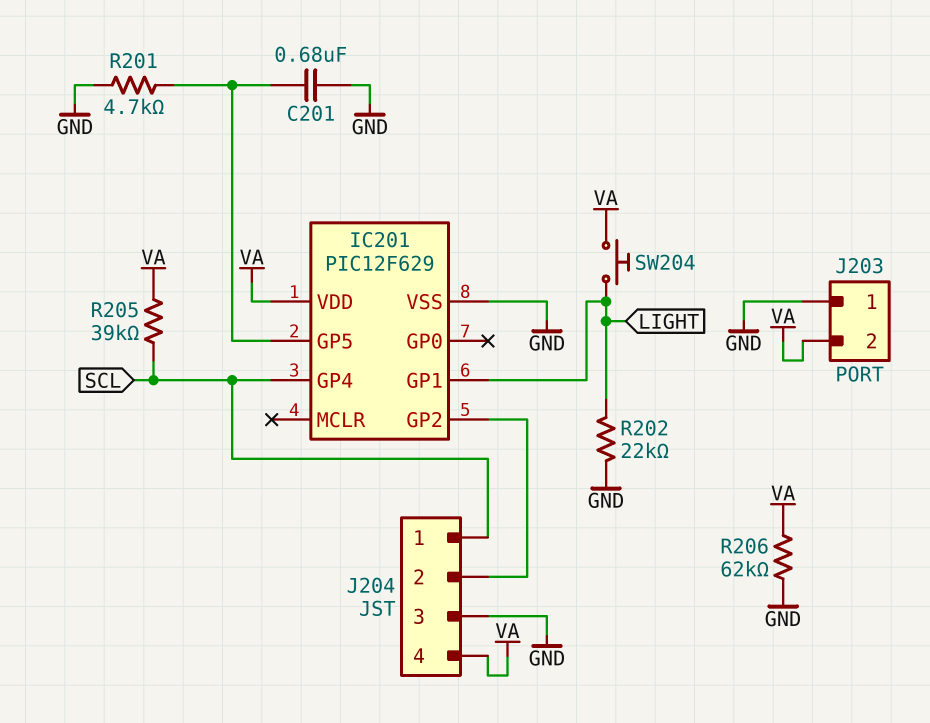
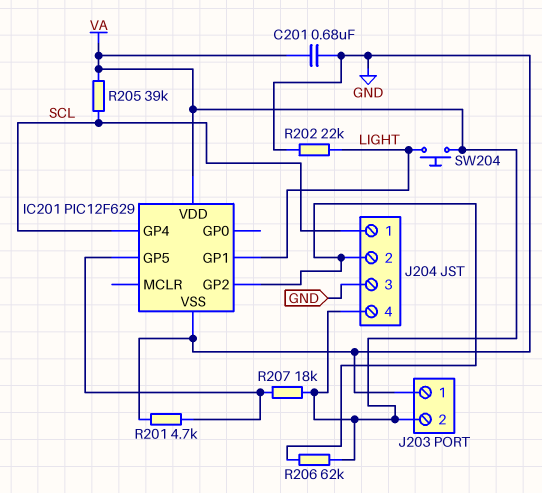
C201: 680nF (GND, IC201/GP5) -> 680nF (GND, VA)
R206: 62k (GND, VA) -> 62k (IC201/GP2, VA)
R207: none -> 18k (IC201/GP5, VA)

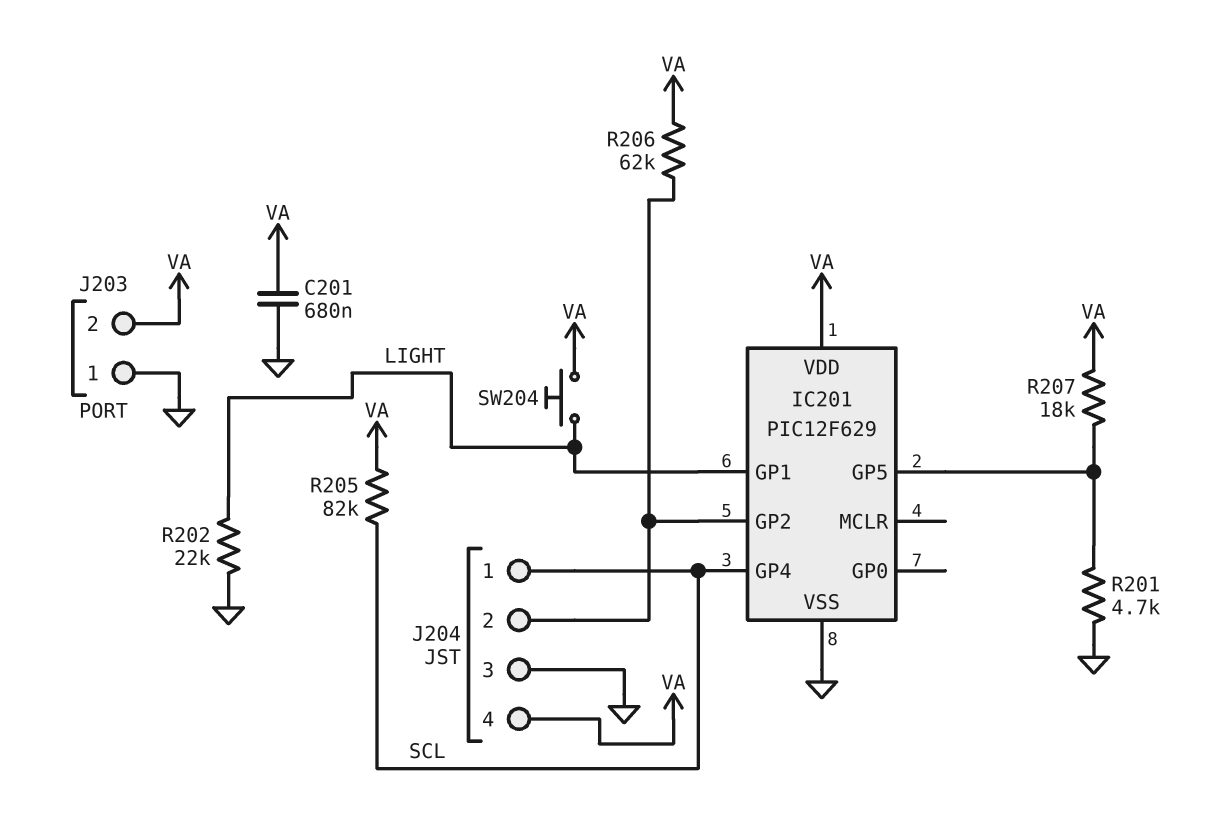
R205: 39k (SCL, VA) -> 82k (SCL, VA)

